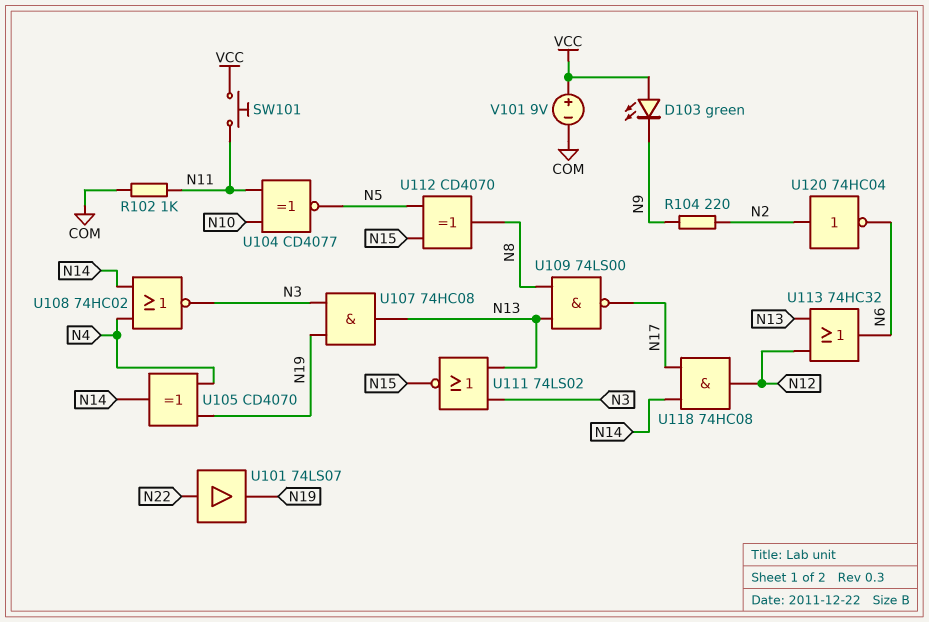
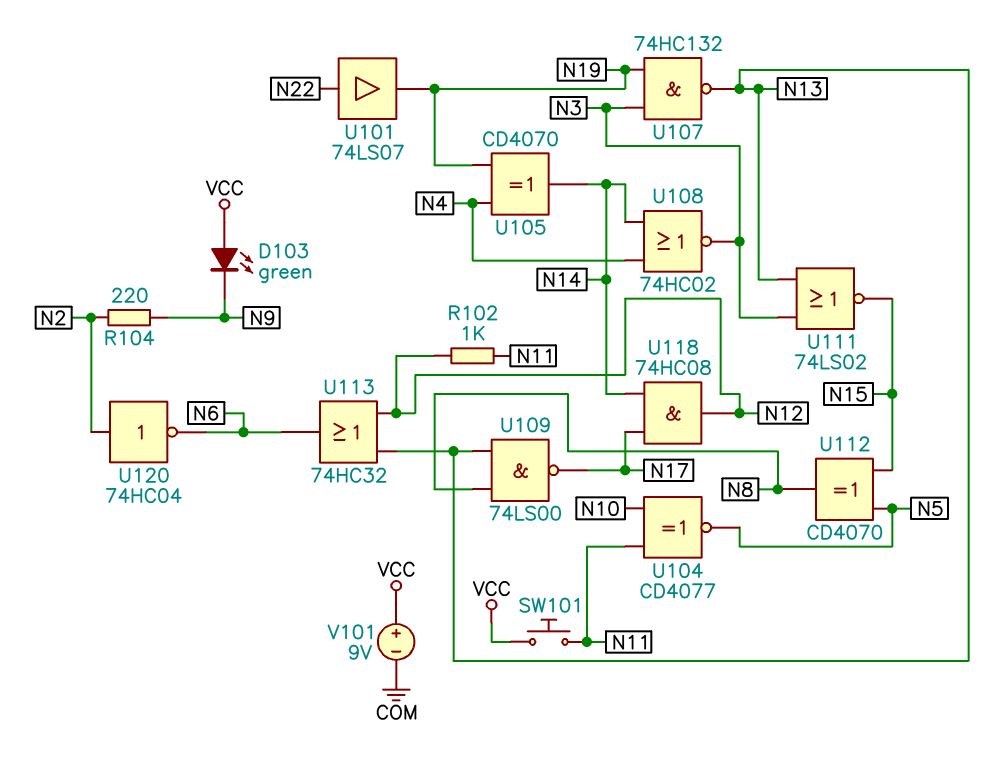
R102: 1k (COM, N11) -> 1k (N11, N12)
U107: AND 74HC08 (in N3, in N19, out N13) -> NAND 74HC132 (in N3, in N19, out N13)

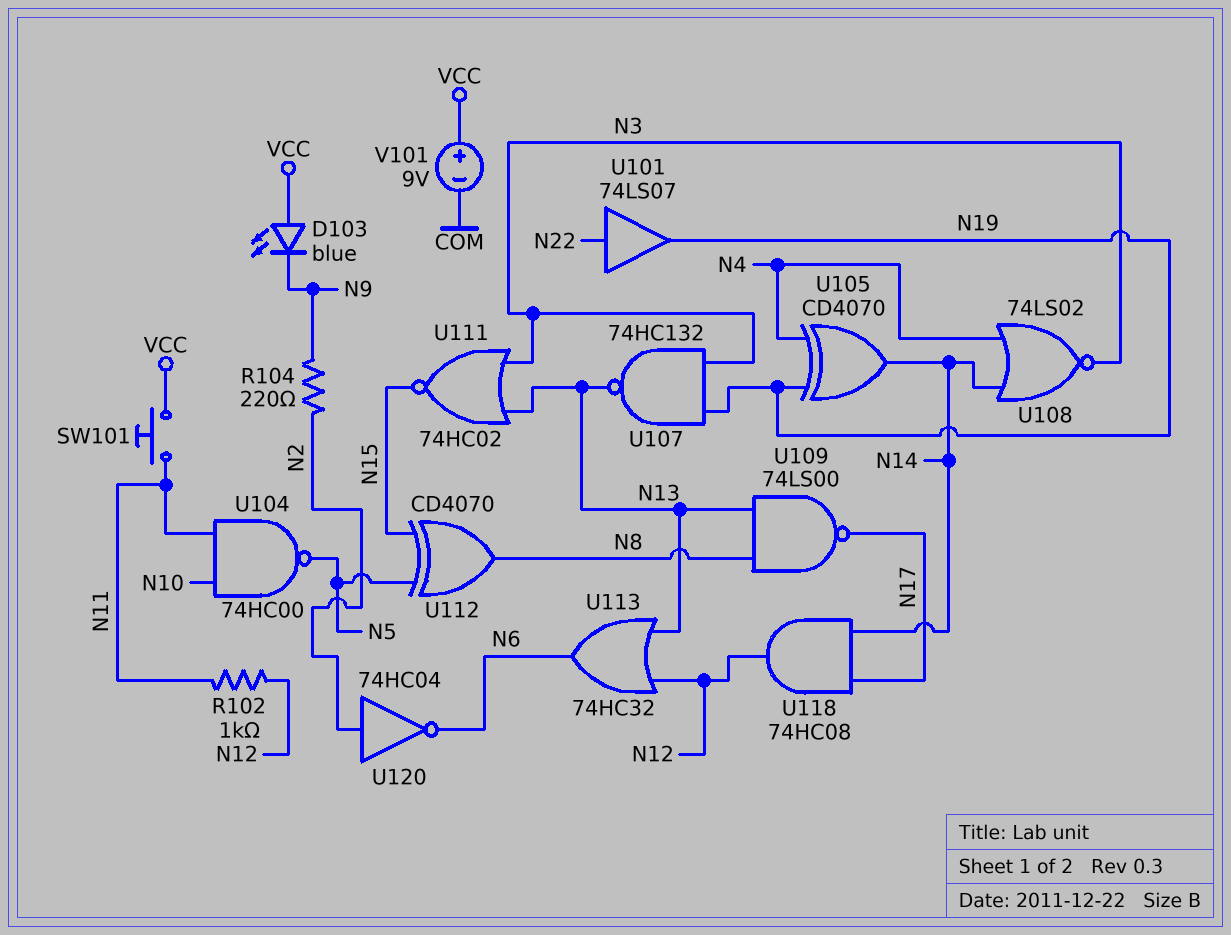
D103: LED green (A VCC, K N9) -> LED blue (A VCC, K N9)
U104: XNOR CD4077 (in N10, in N11, out N5) -> NAND 74HC00 (in N10, in N11, out N5)
U108: NOR 74HC02 (in N4, in N14, out N3) -> NOR 74LS02 (in N4, in N14, out N3)
U111: NOR 74LS02 (in N3, in N13, out N15) -> NOR 74HC02 (in N3, in N13, out N15)

